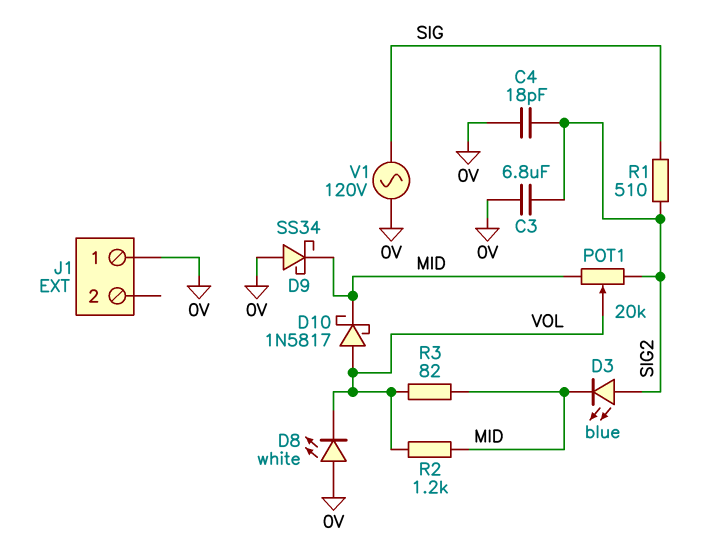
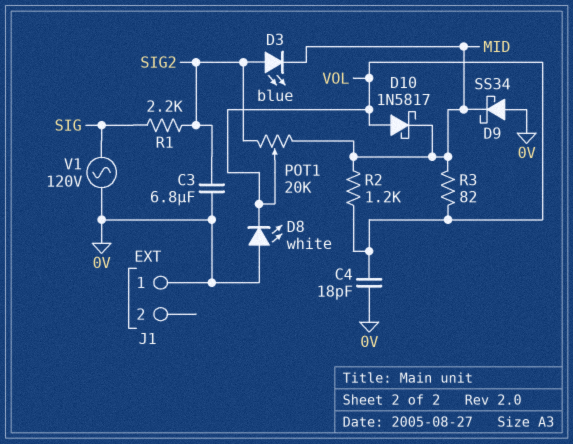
C4: 18pF (0V, SIG2) -> 18pF (0V, VOL)
R1: 510 (SIG, SIG2) -> 2.2k (SIG, SIG2)

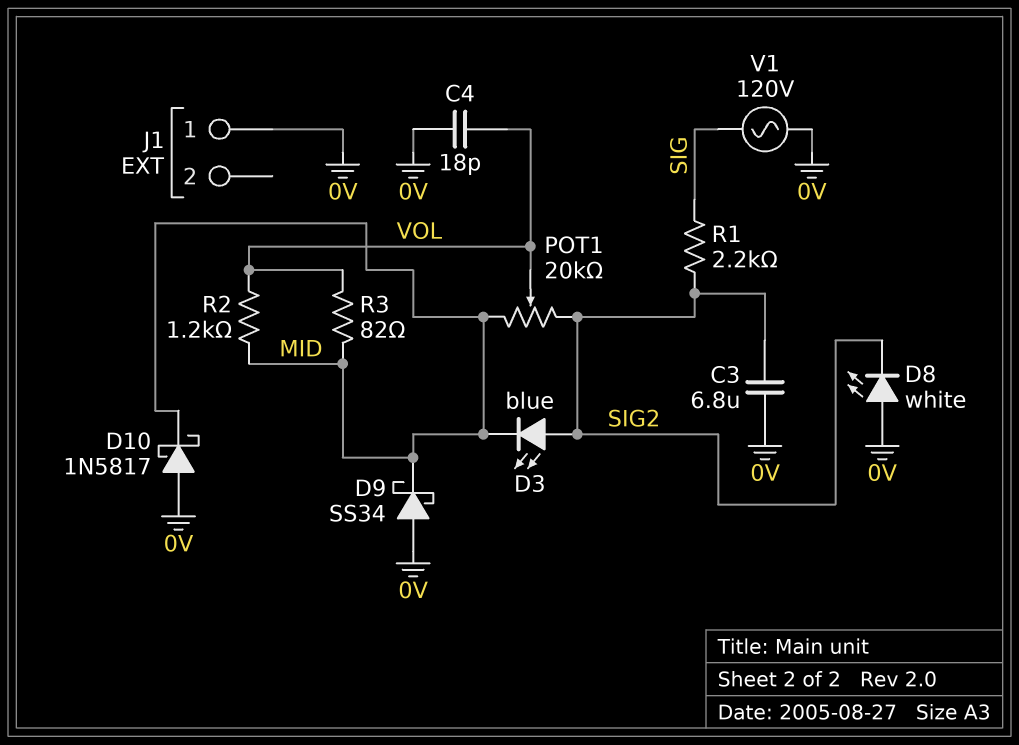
D8: LED white (A 0V, K VOL) -> LED white (A 0V, K SIG2)
D10: schottky 1N5817 (A VOL, K MID) -> schottky 1N5817 (A 0V, K MID)

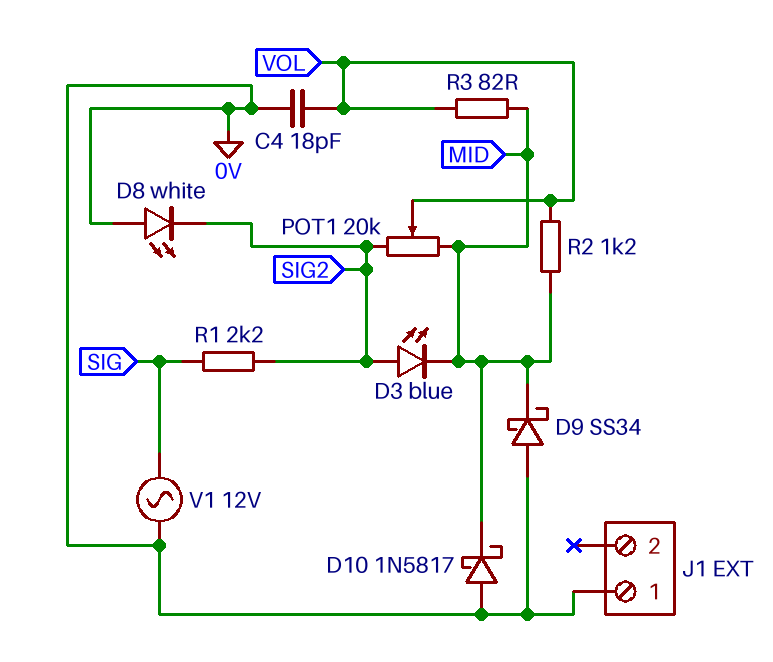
C3: 6.8uF (0V, SIG2) -> none
V1: AC 120V (0V, SIG) -> AC 12V (0V, SIG)

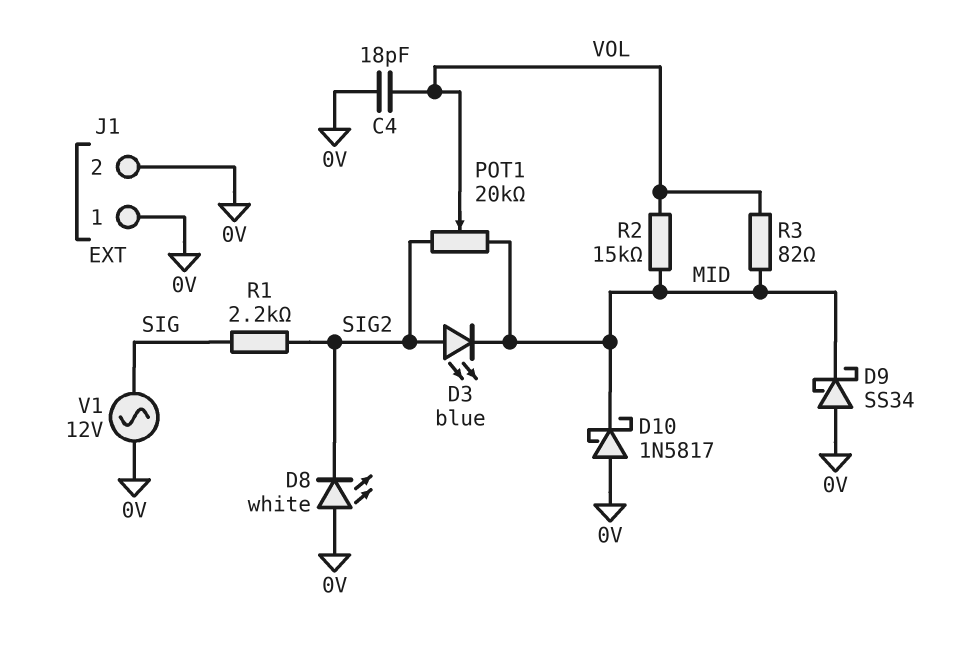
J1 pin 2: none -> 0V
R2: 1.2k (MID, VOL) -> 15k (MID, VOL)

